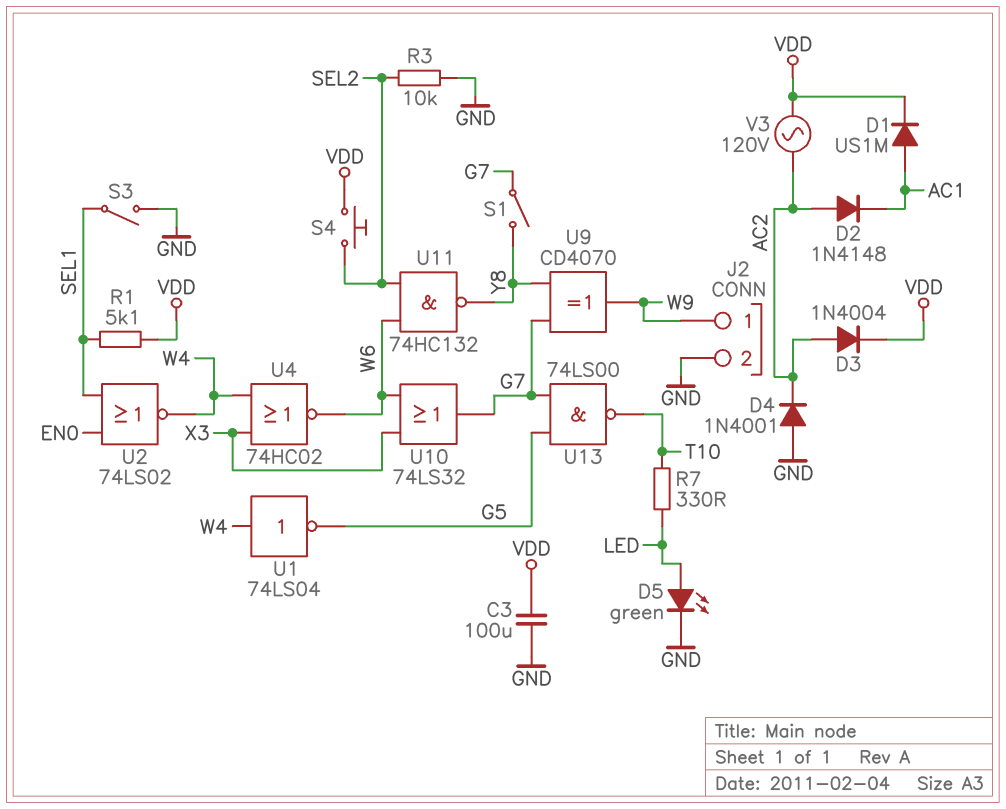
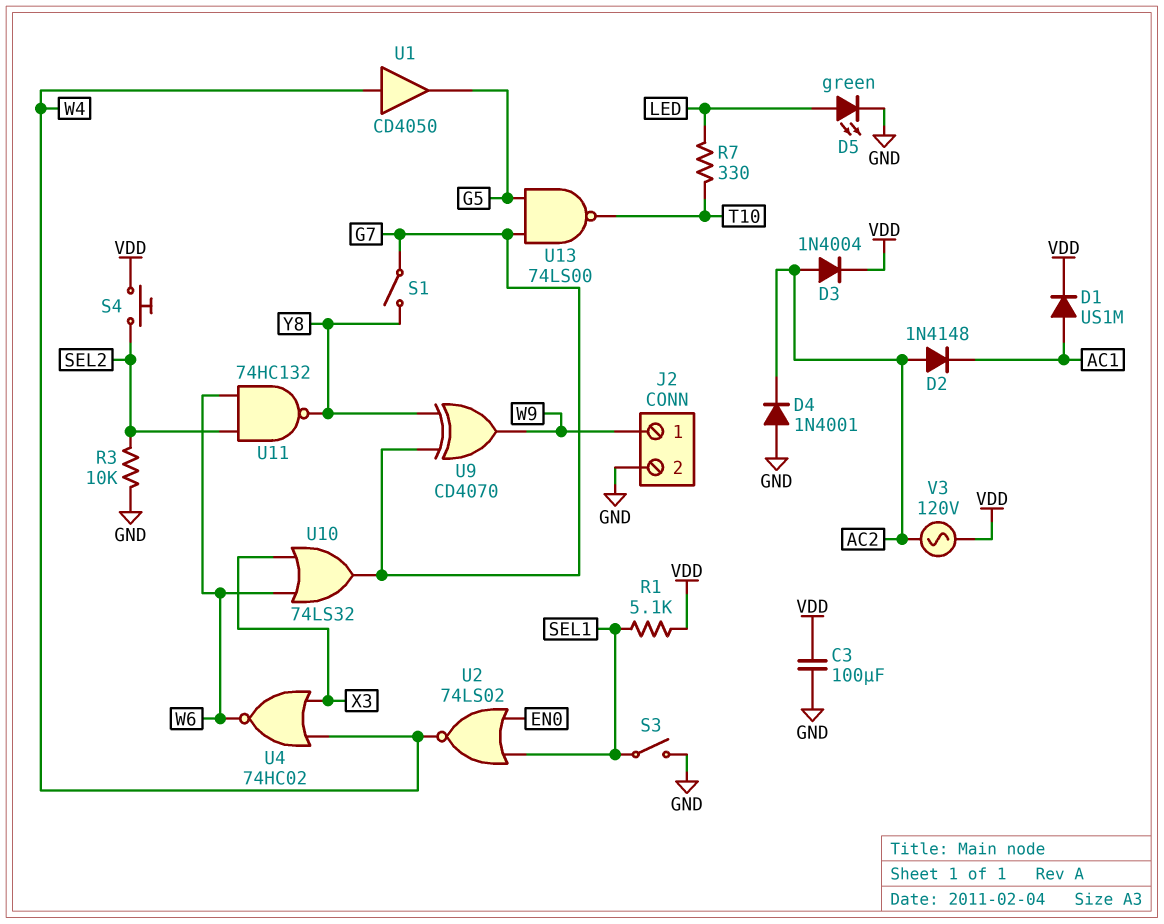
U1: NOT 74LS04 (in W4, out G5) -> buffer CD4050 (in W4, out G5)

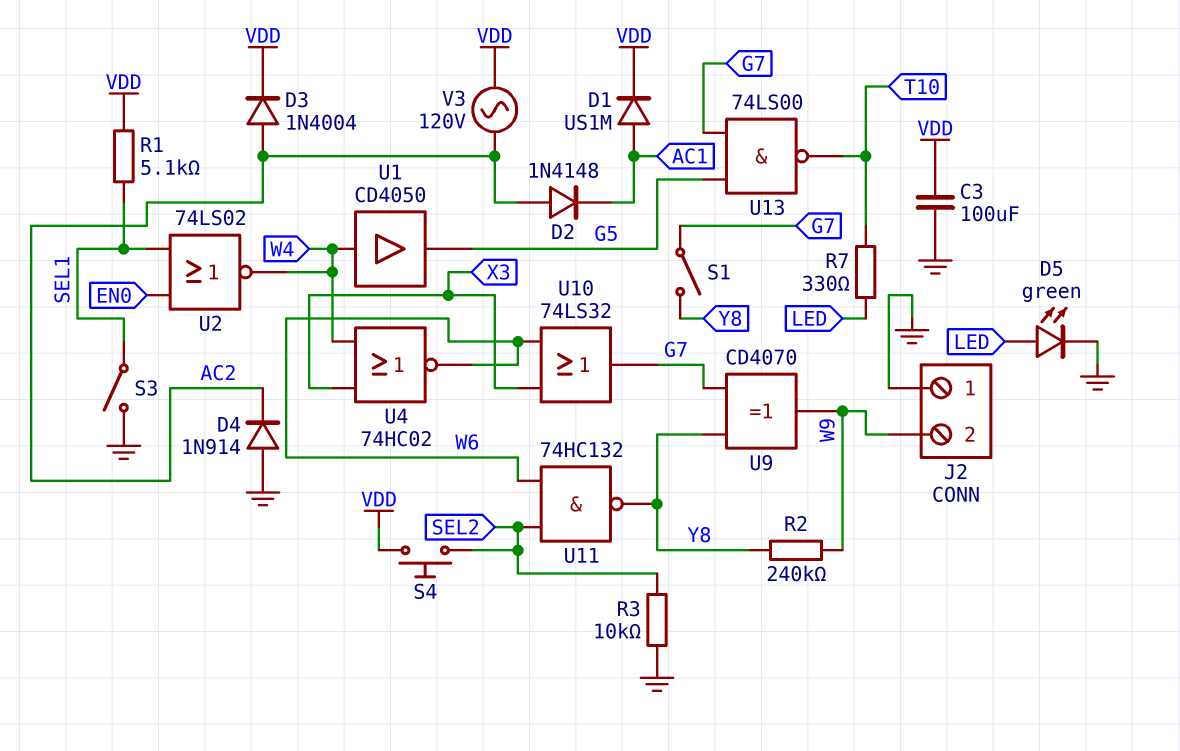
D4: diode 1N4001 (A GND, K AC2) -> diode 1N914 (A GND, K AC2)
J2 pin 1: W9 -> GND
J2 pin 2: GND -> W9
R2: none -> 240k (W9, Y8)

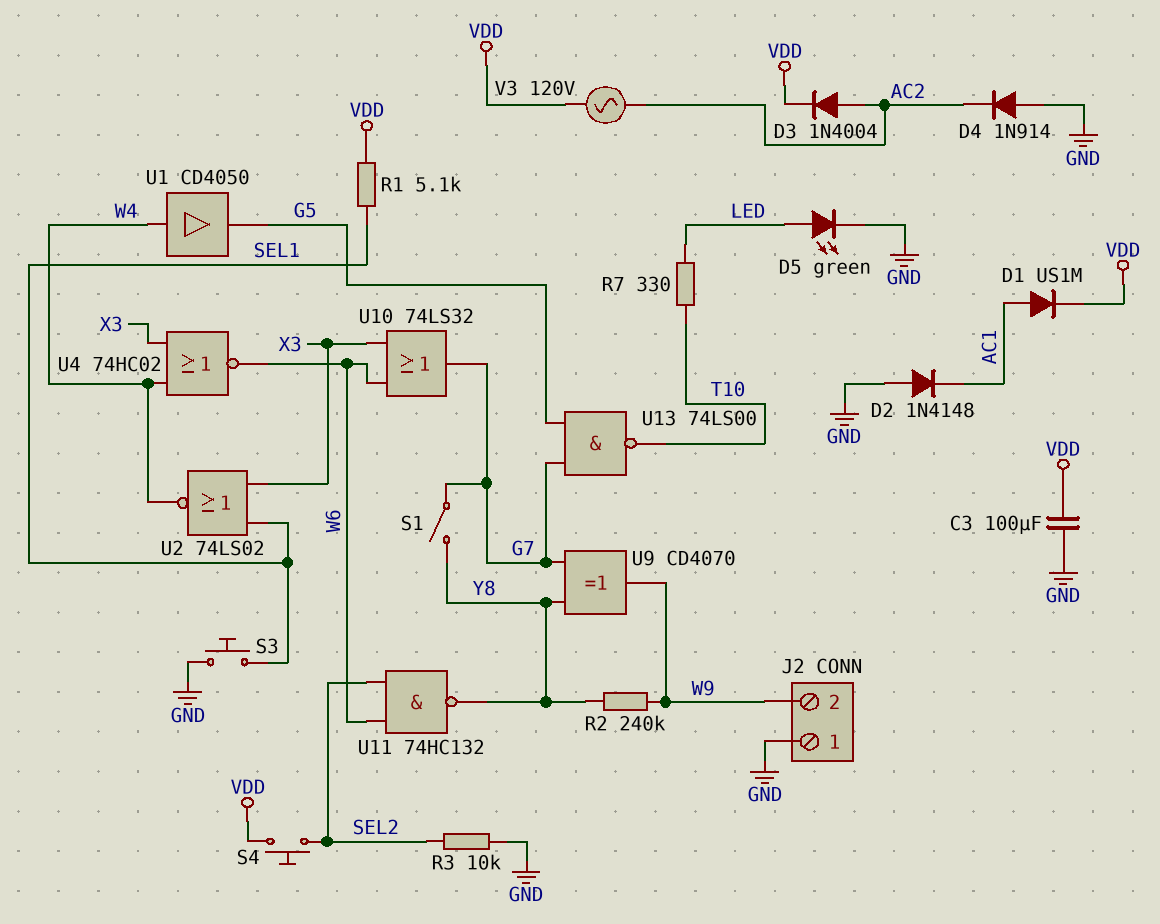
D2: diode 1N4148 (A AC2, K AC1) -> diode 1N4148 (A GND, K AC1)
S3: switch (GND, SEL1) -> button (GND, SEL1)
U2: NOR 74LS02 (in EN0, in SEL1, out W4) -> NOR 74LS02 (in SEL1, in X3, out W4)

